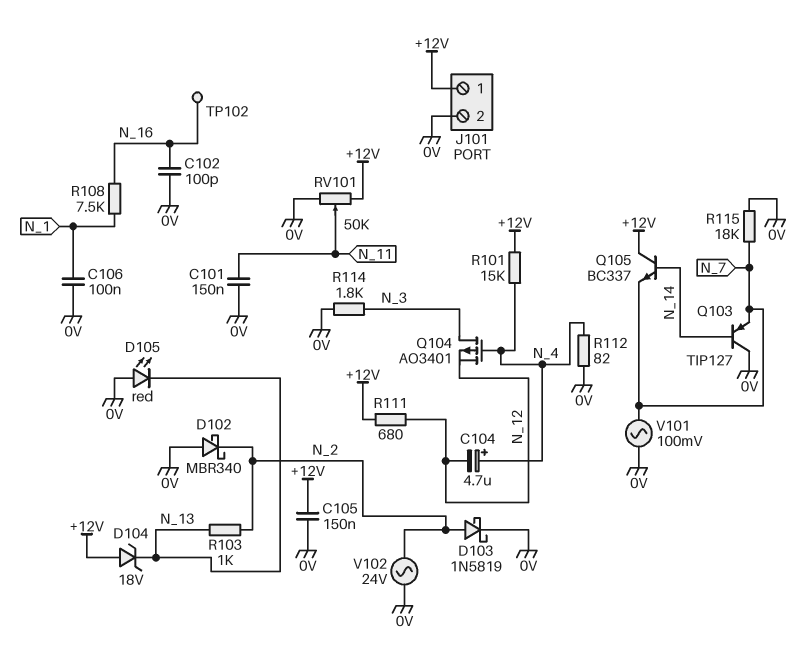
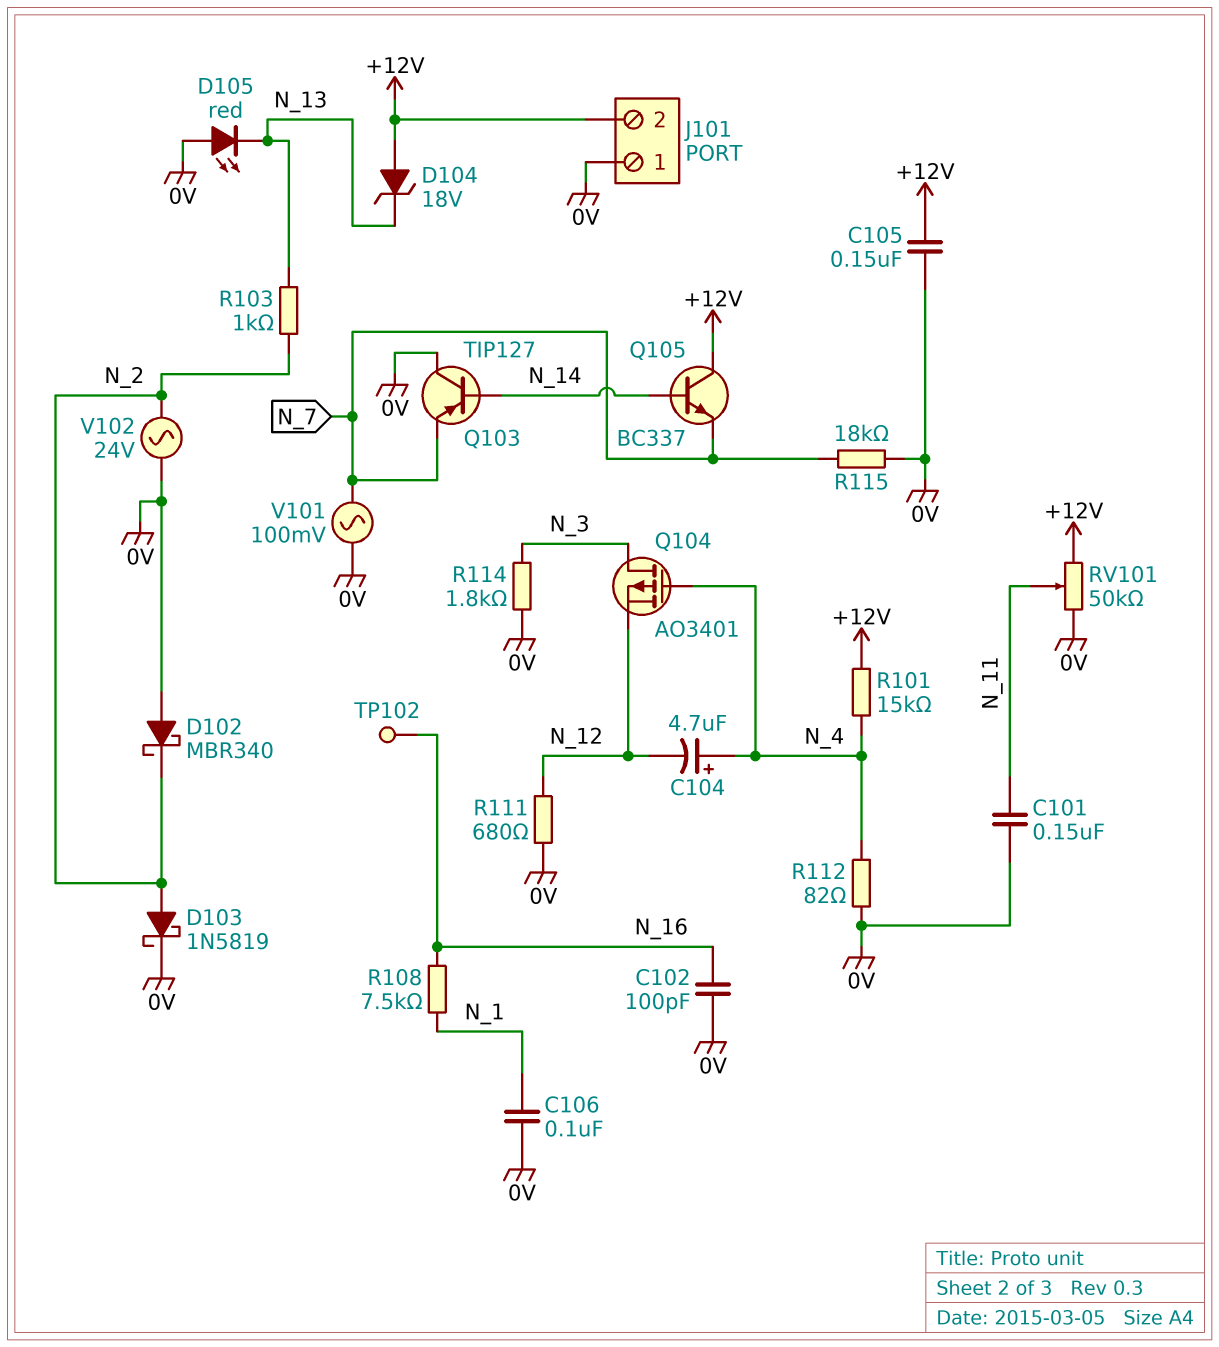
J101 pin 1: +12V -> 0V
J101 pin 2: 0V -> +12V
R111: 680 (+12V, N_12) -> 680 (0V, N_12)

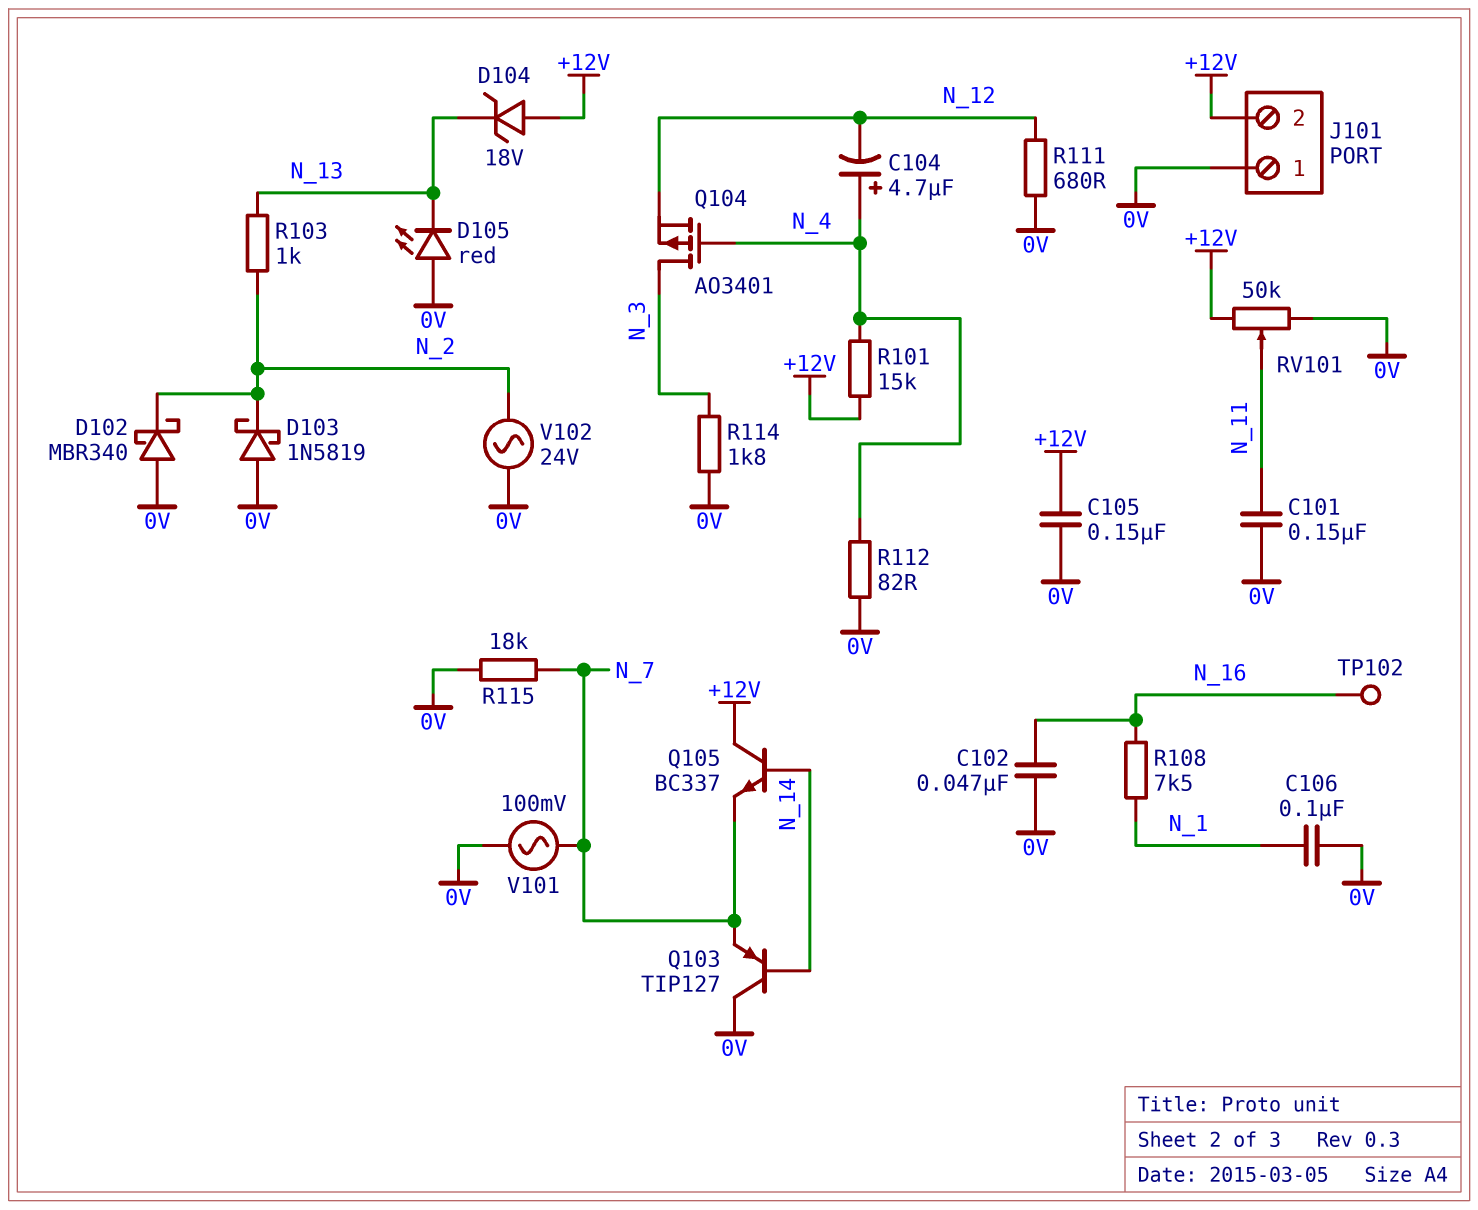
C102: 100pF (0V, N_16) -> 47nF (0V, N_16)
D103: schottky 1N5819 (A N_2, K 0V) -> schottky 1N5819 (A 0V, K N_2)

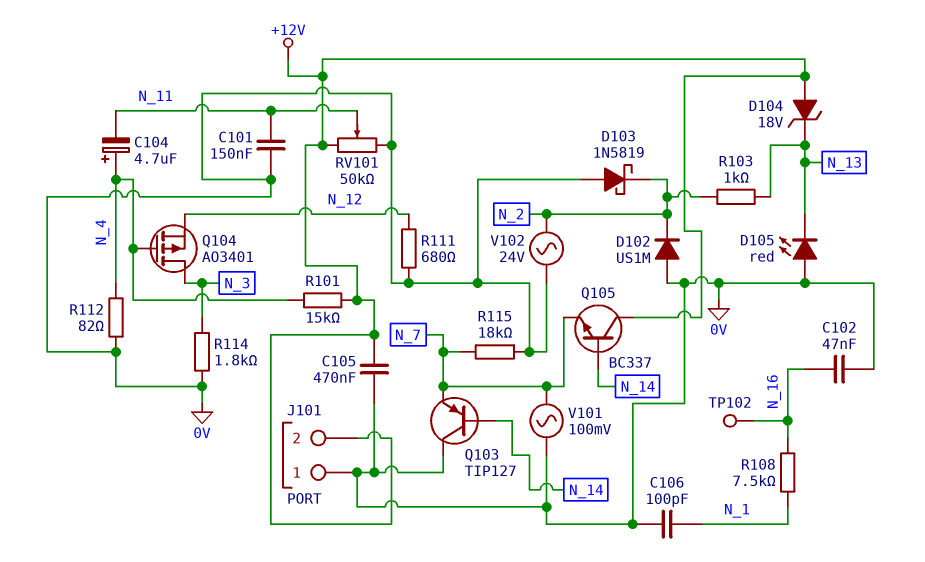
C104: 4.7uF (plus N_4, minus N_12) -> 4.7uF (plus N_4, minus N_11)
C105: 150nF (+12V, 0V) -> 470nF (+12V, 0V)
C106: 100nF (0V, N_1) -> 100pF (0V, N_1)
D102: schottky MBR340 (A 0V, K N_2) -> diode US1M (A 0V, K N_2)

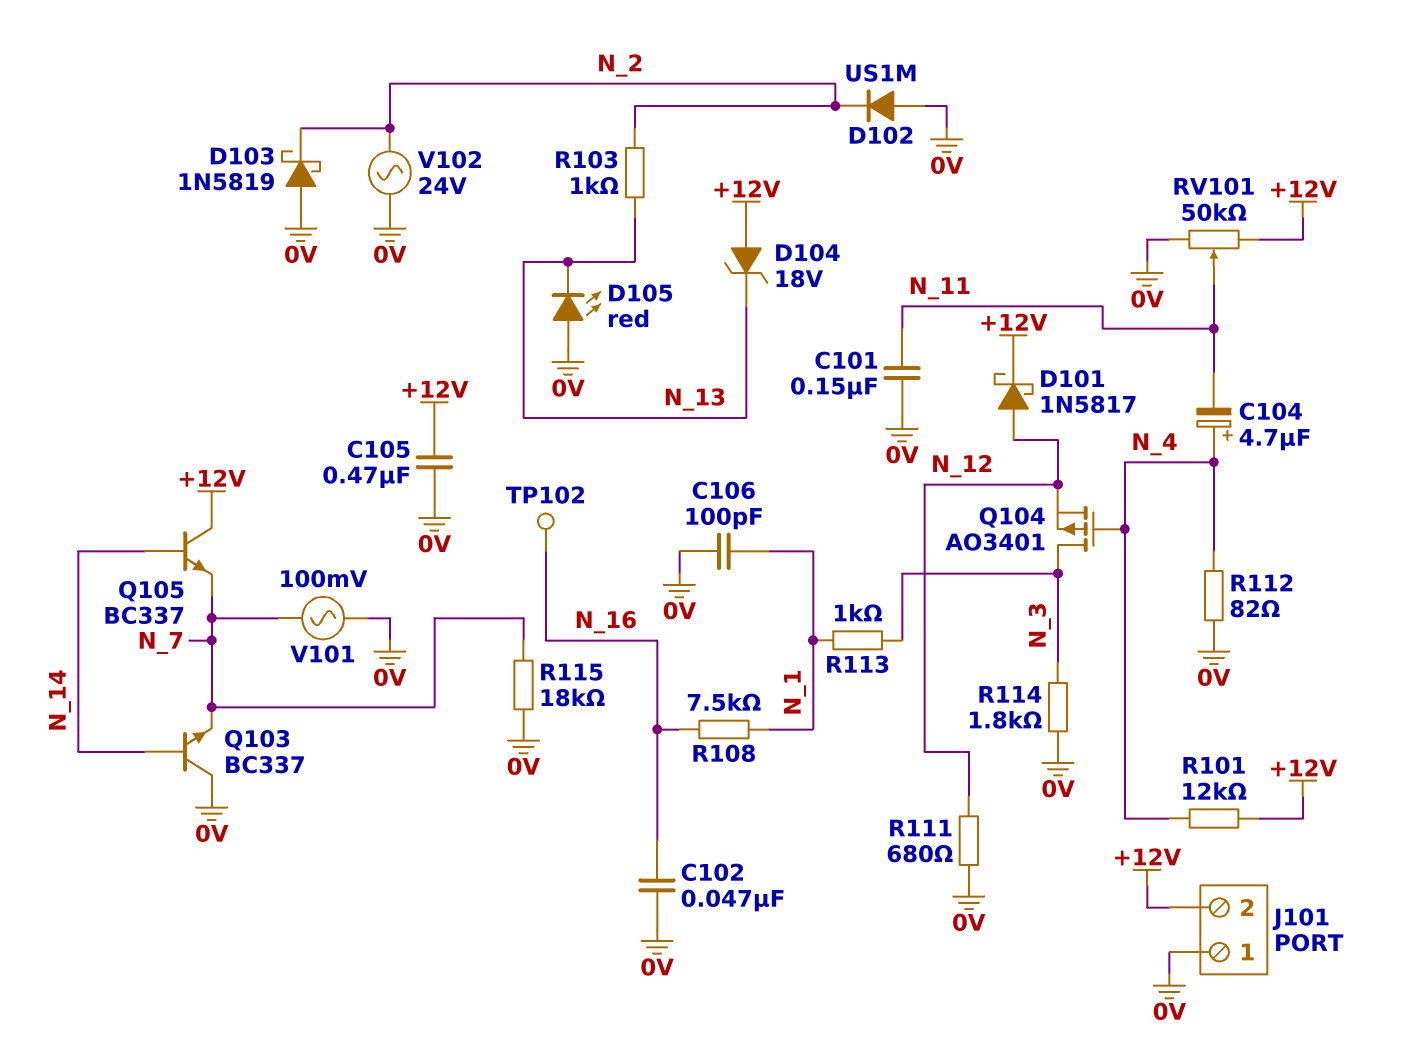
D101: none -> schottky 1N5817 (A N_12, K +12V)
Q103: PNP TIP127 (B N_14, C 0V, E N_7) -> NPN BC337 (B N_14, C 0V, E N_7)
R101: 15k (+12V, N_4) -> 12k (+12V, N_4)
R113: none -> 1k (N_1, N_3)

